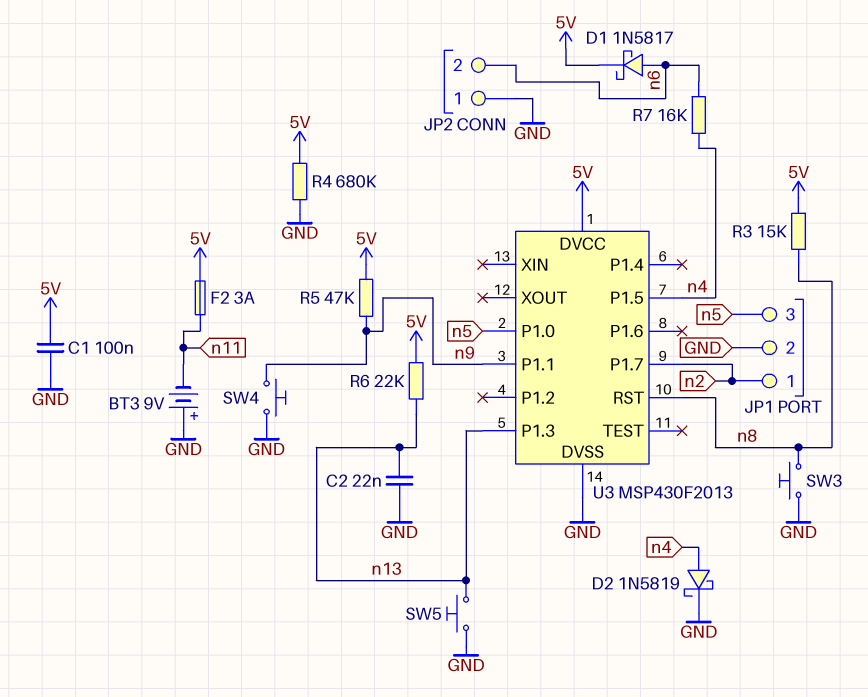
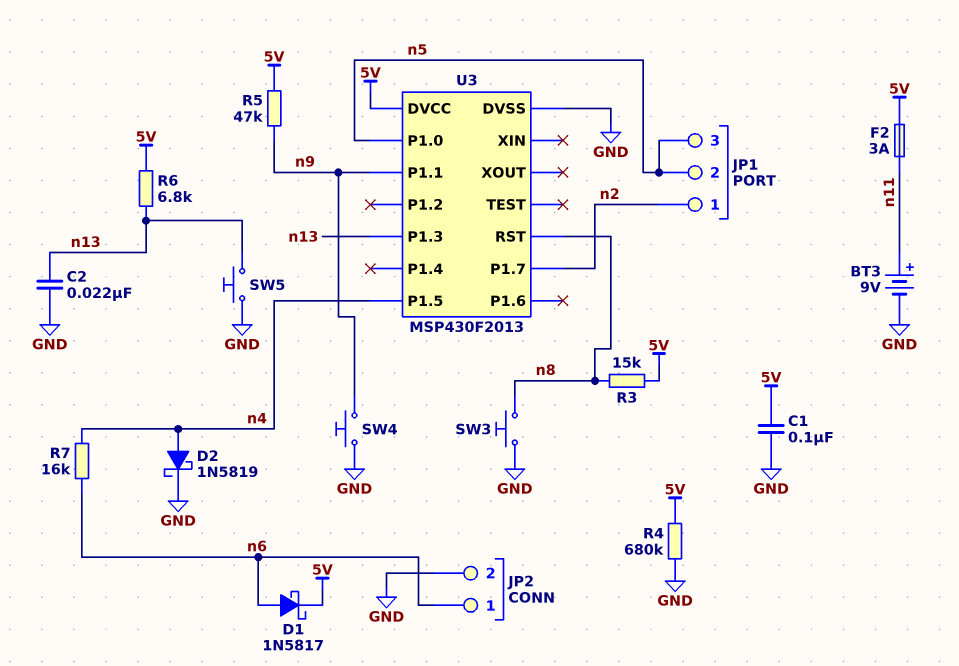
BT3: 9V (plus GND, minus n11) -> 9V (plus n11, minus GND)
JP1 pin 2: GND -> n5
JP2 pin 1: GND -> n6
JP2 pin 2: n6 -> GND
R6: 22k (5V, n13) -> 6.8k (5V, n13)

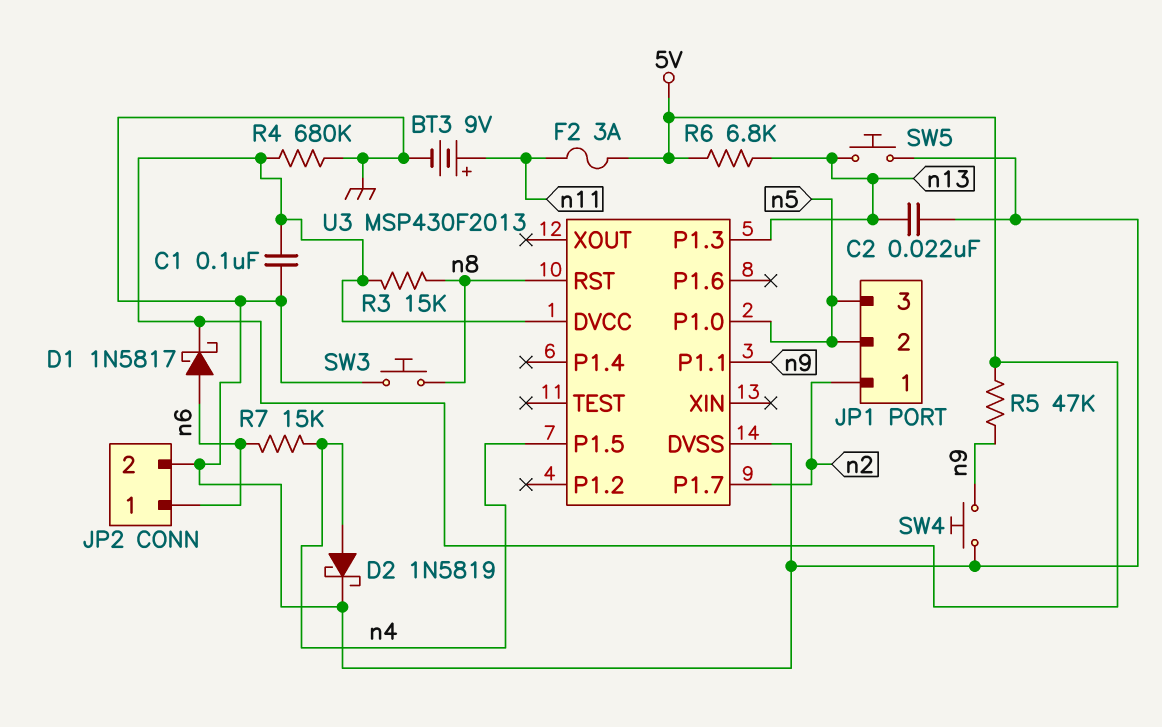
R7: 16k (n4, n6) -> 15k (n4, n6)

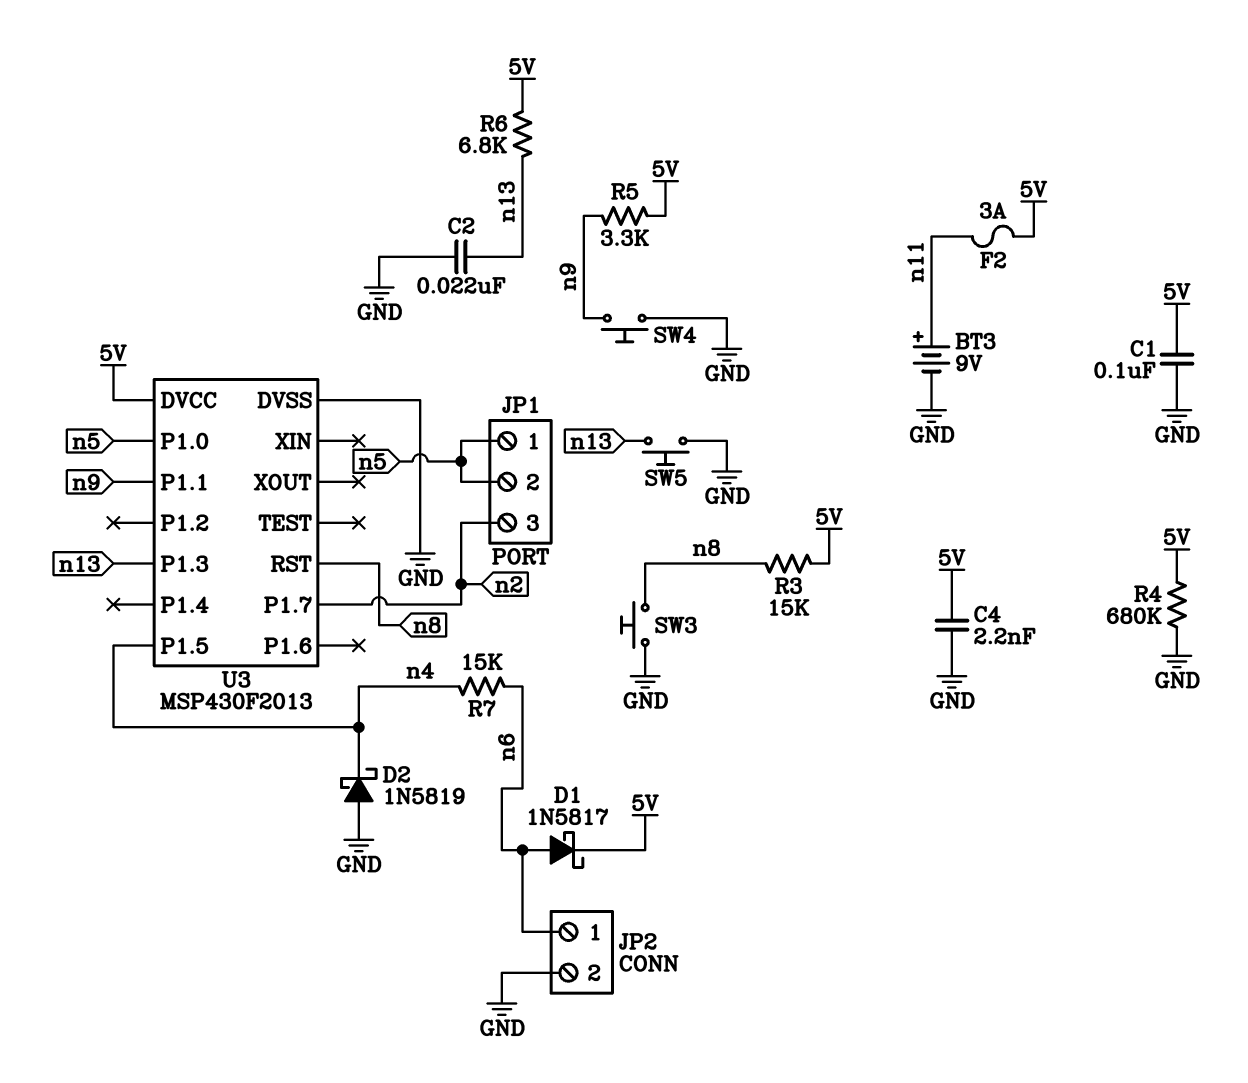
C4: none -> 2.2nF (5V, GND)
D2: schottky 1N5819 (A n4, K GND) -> schottky 1N5819 (A GND, K n4)
JP1 pin 1: n2 -> n5
JP1 pin 3: n5 -> n2
R5: 47k (5V, n9) -> 3.3k (5V, n9)

